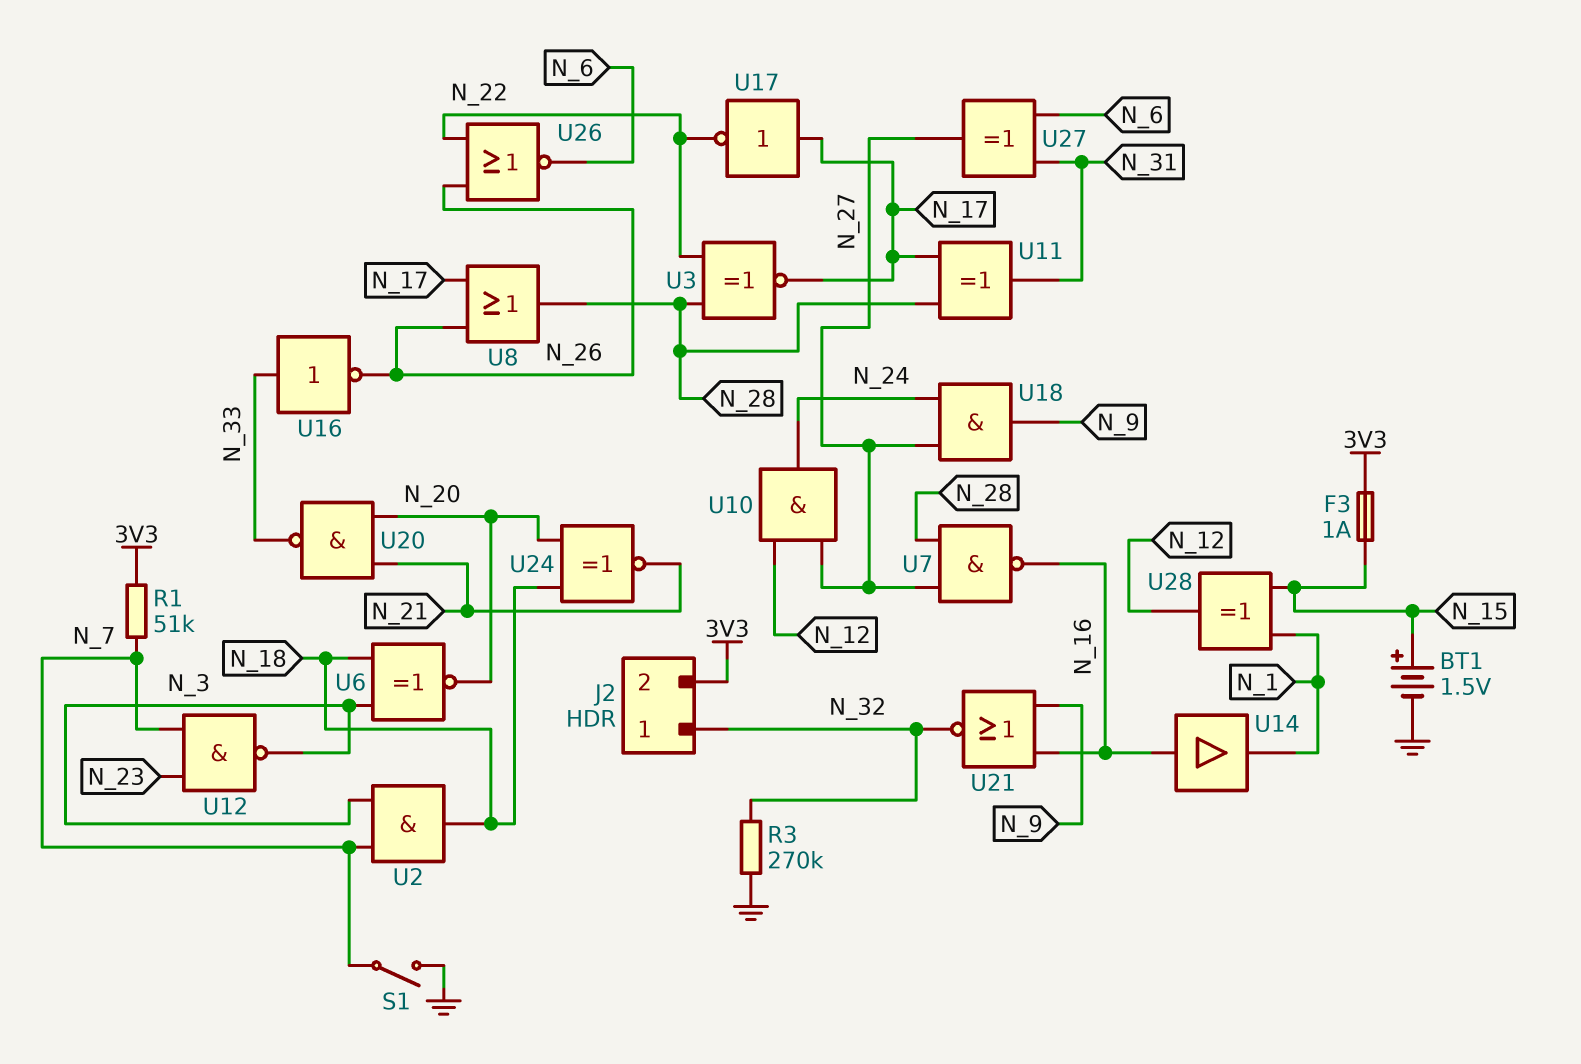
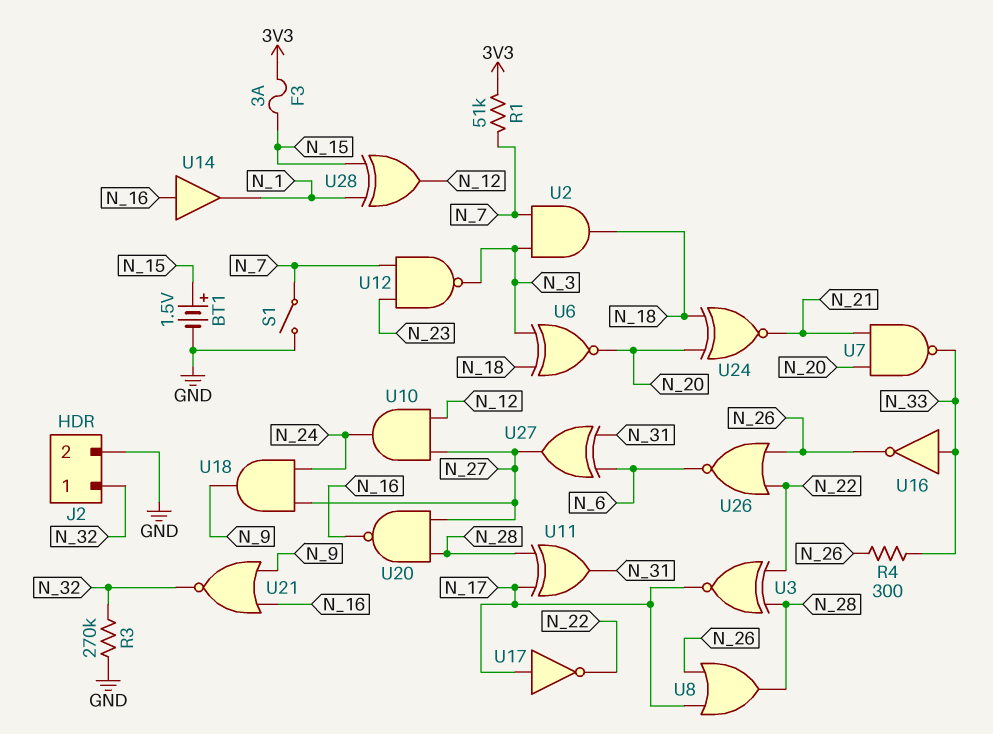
F3: 1A (3V3, N_15) -> 3A (3V3, N_15)
J2 pin 2: 3V3 -> GND
R4: none -> 300 (N_26, N_33)
U7: NAND (in N_27, in N_28, out N_16) -> NAND (in N_20, in N_21, out N_33)
U20: NAND (in N_20, in N_21, out N_33) -> NAND (in N_27, in N_28, out N_16)

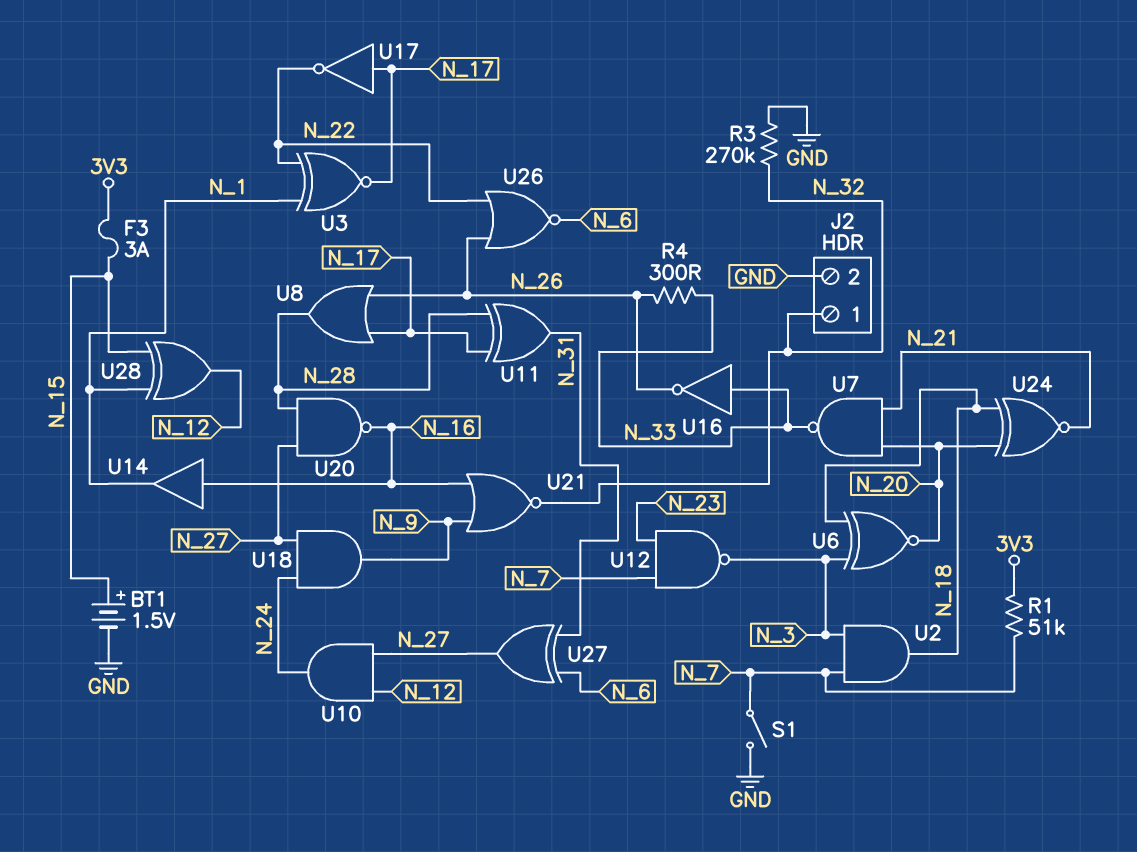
U3: XNOR (in N_22, in N_28, out N_17) -> XNOR (in N_1, in N_22, out N_17)

